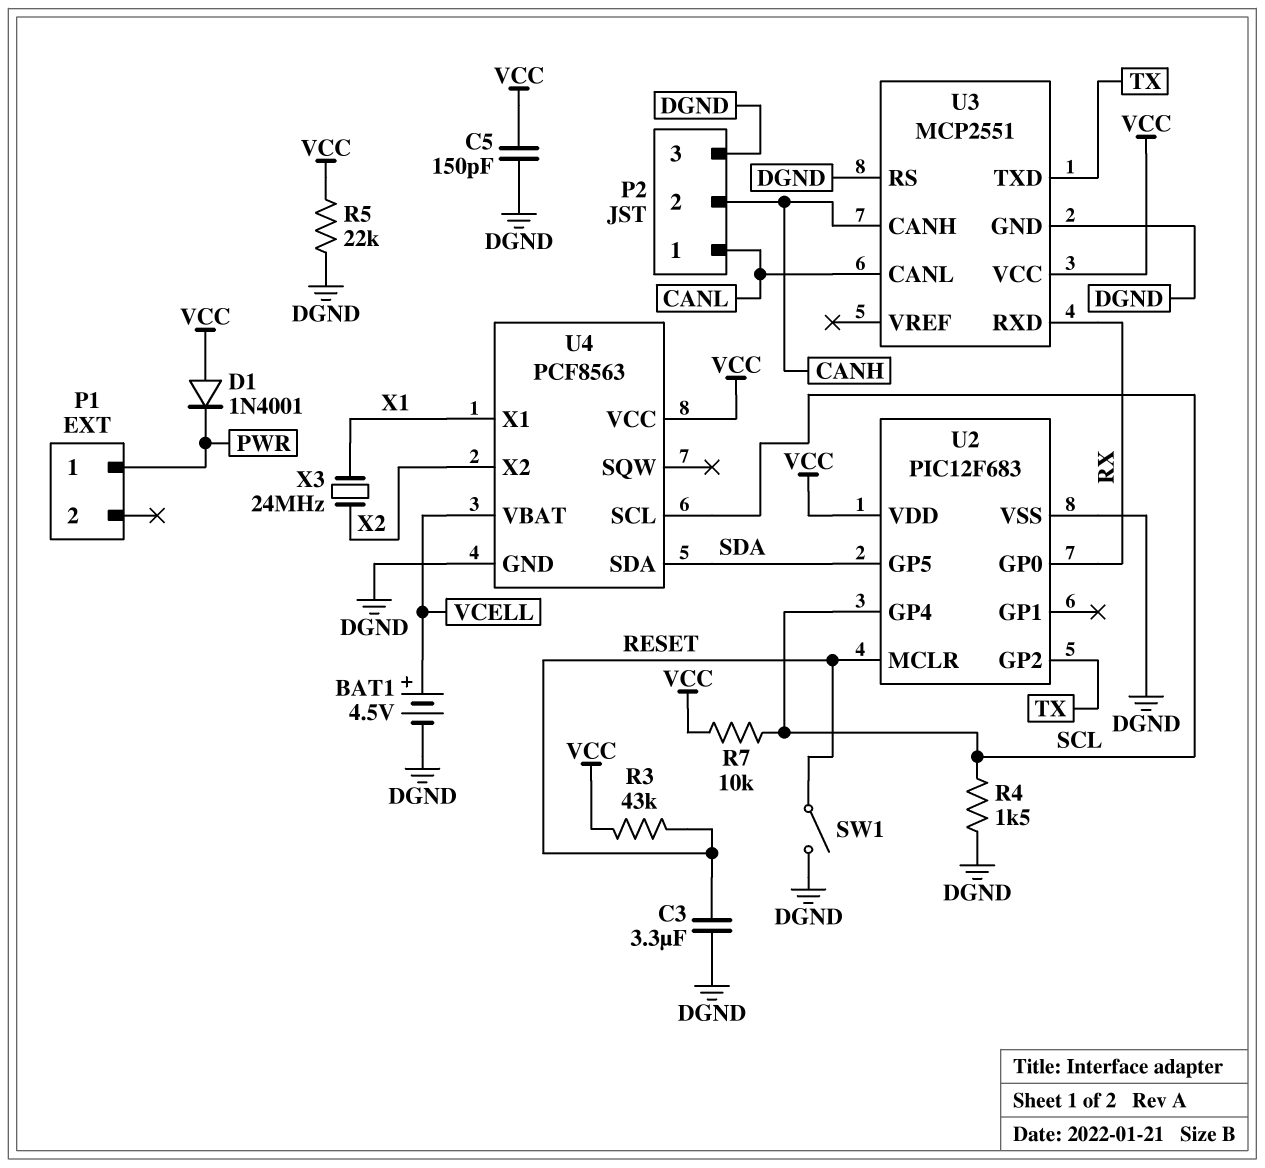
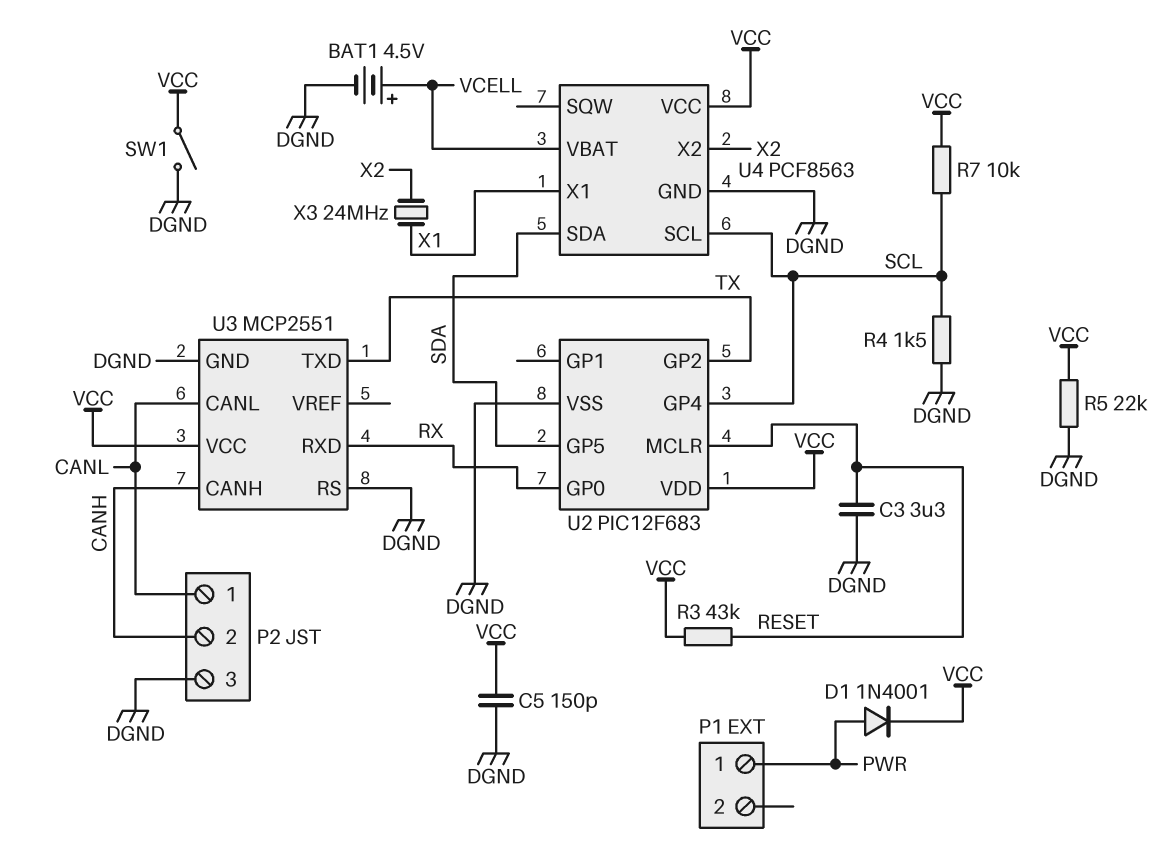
D1: diode 1N4001 (A VCC, K PWR) -> diode 1N4001 (A PWR, K VCC)
SW1: switch (DGND, RESET) -> switch (DGND, VCC)

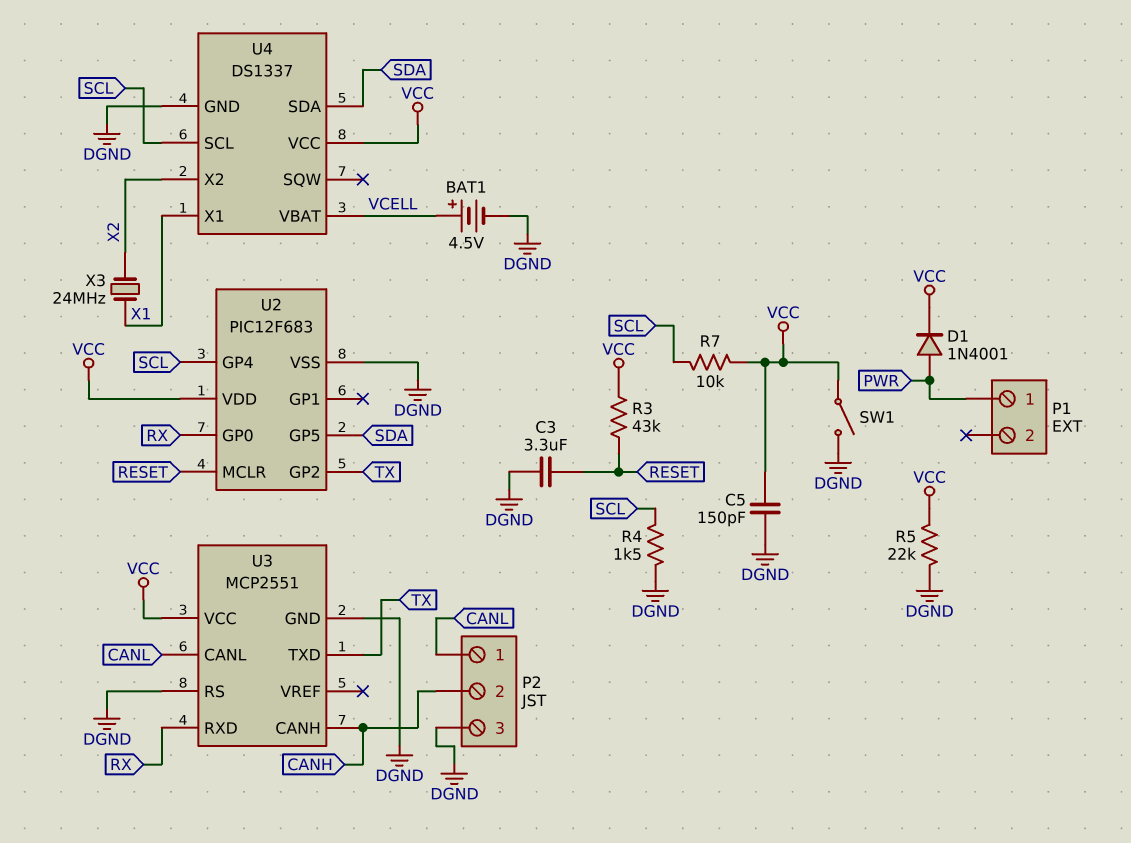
U4: PCF8563 -> DS1337

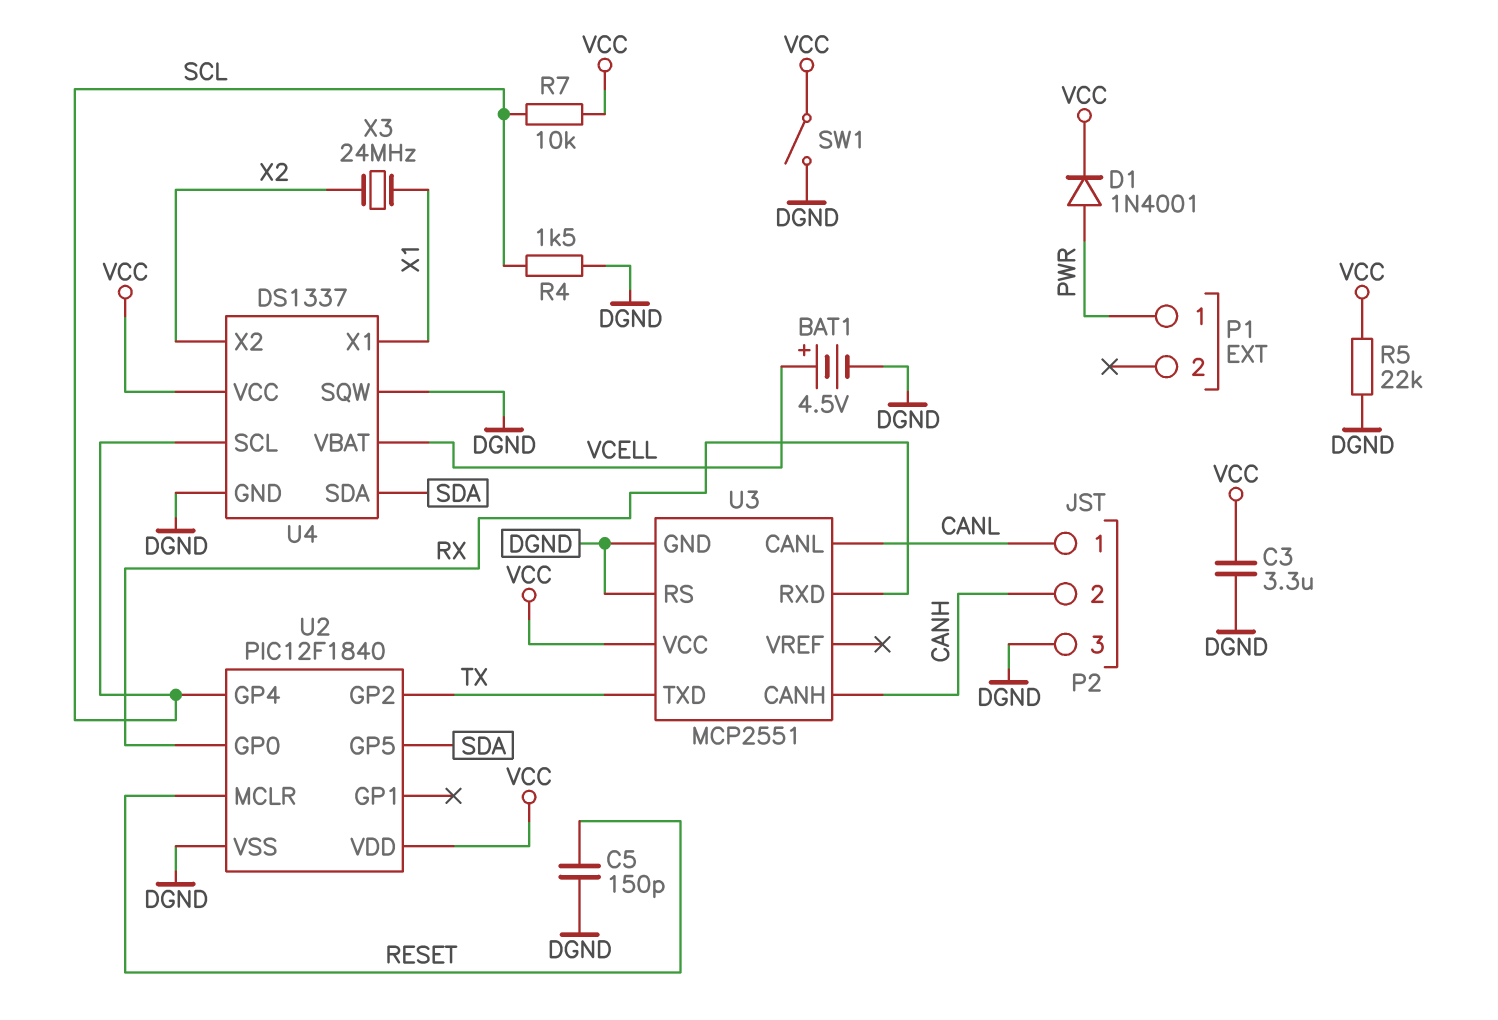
C3: 3.3uF (DGND, RESET) -> 3.3uF (DGND, VCC)
C5: 150pF (DGND, VCC) -> 150pF (DGND, RESET)
R3: 43k (RESET, VCC) -> none
U2: PIC12F683 -> PIC12F1840
U4 pin SQW: none -> DGND

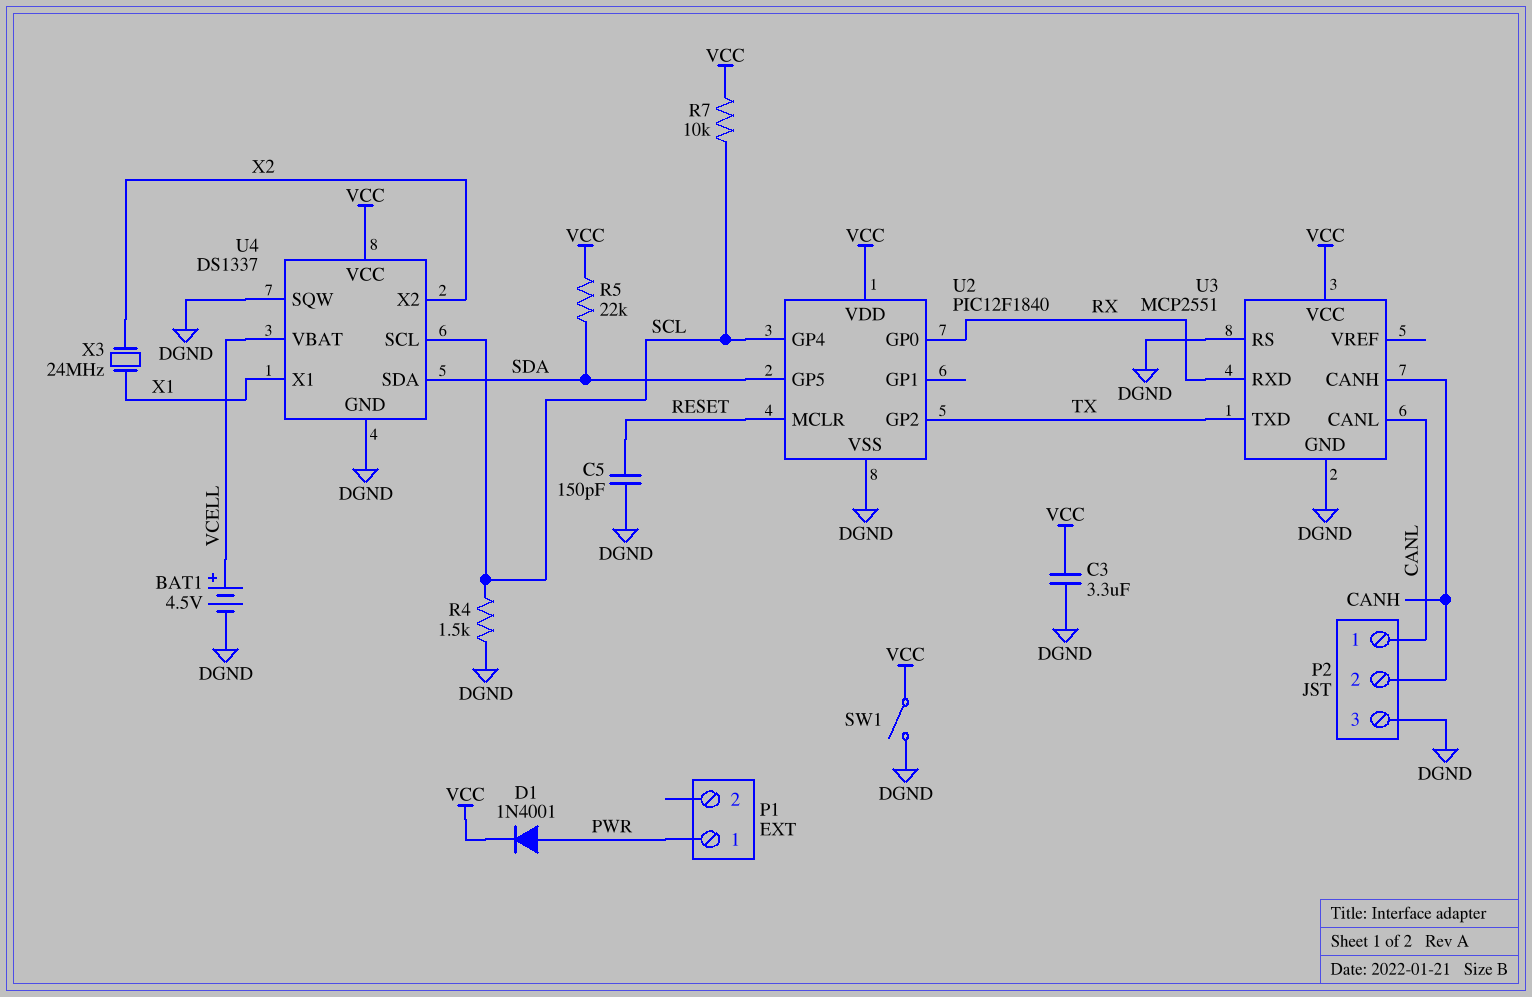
R5: 22k (DGND, VCC) -> 22k (SDA, VCC)

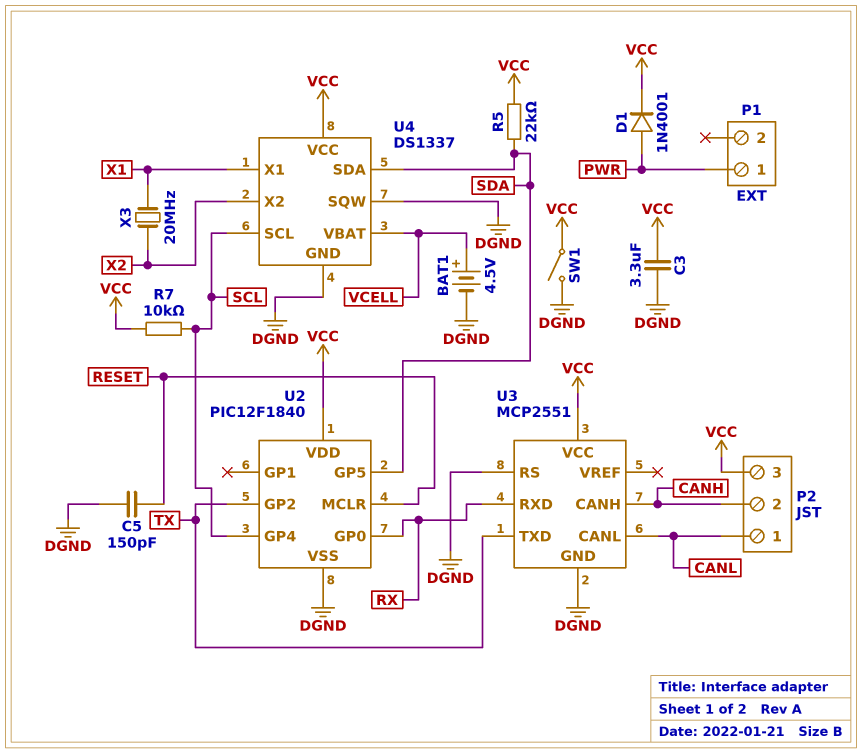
P2 pin 3: DGND -> VCC
R4: 1.5k (DGND, SCL) -> none
X3: 24MHz (X1, X2) -> 20MHz (X1, X2)

